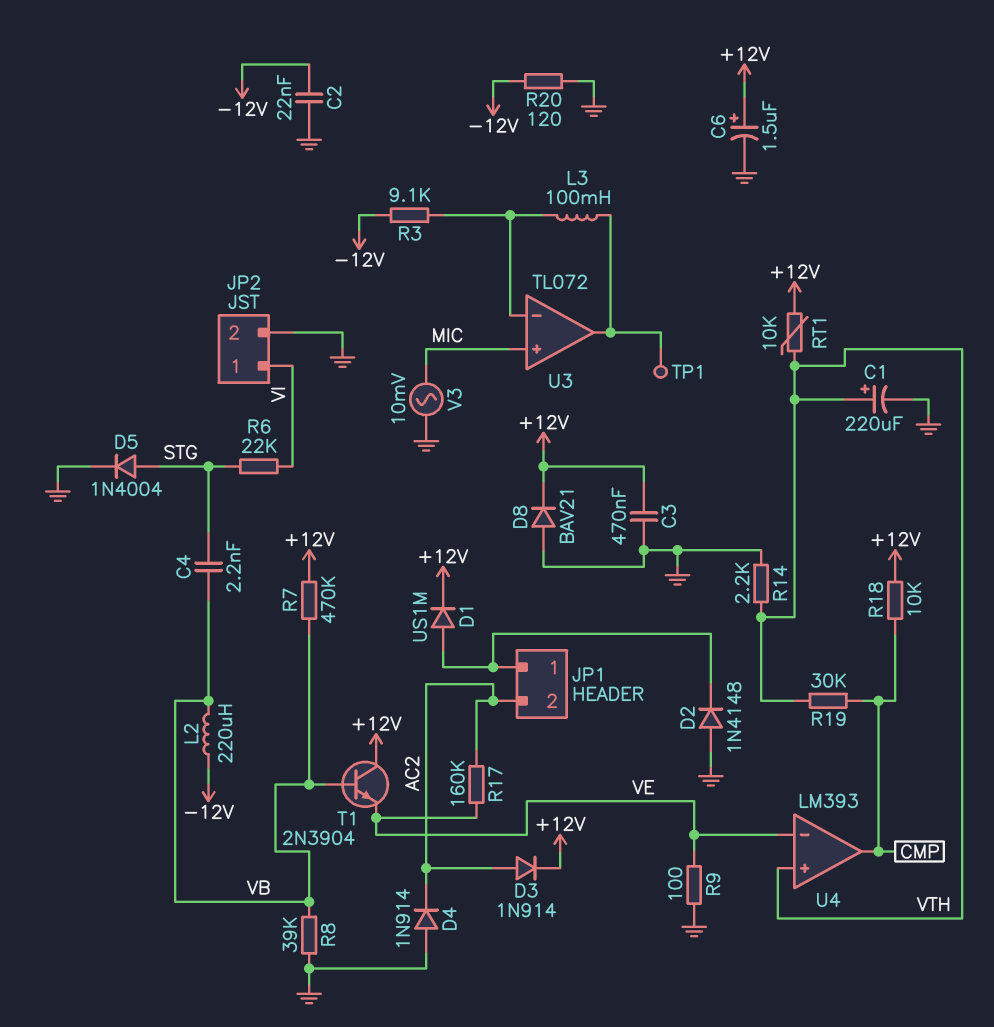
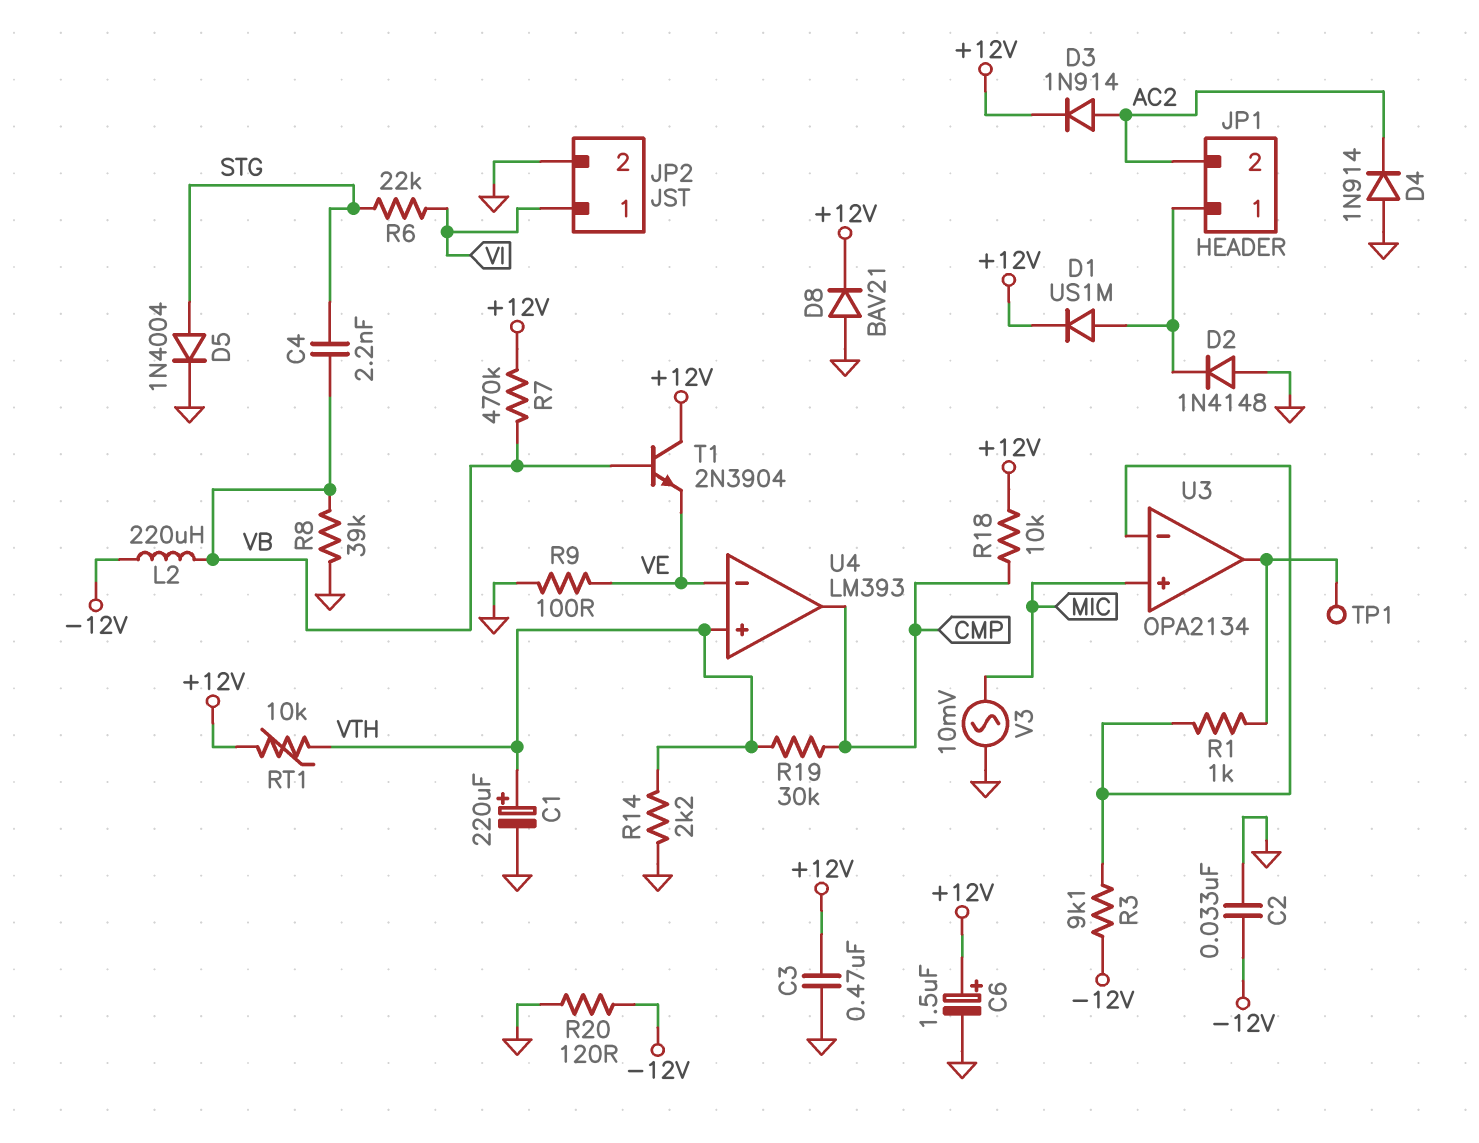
C2: 22nF (-12V, GND) -> 33nF (-12V, GND)
L3: 100mH (U3/in-, U3/out) -> none
R1: none -> 1k (U3/in-, U3/out)
R17: 160k (AC2, VE) -> none
U3: TL072 -> OPA2134

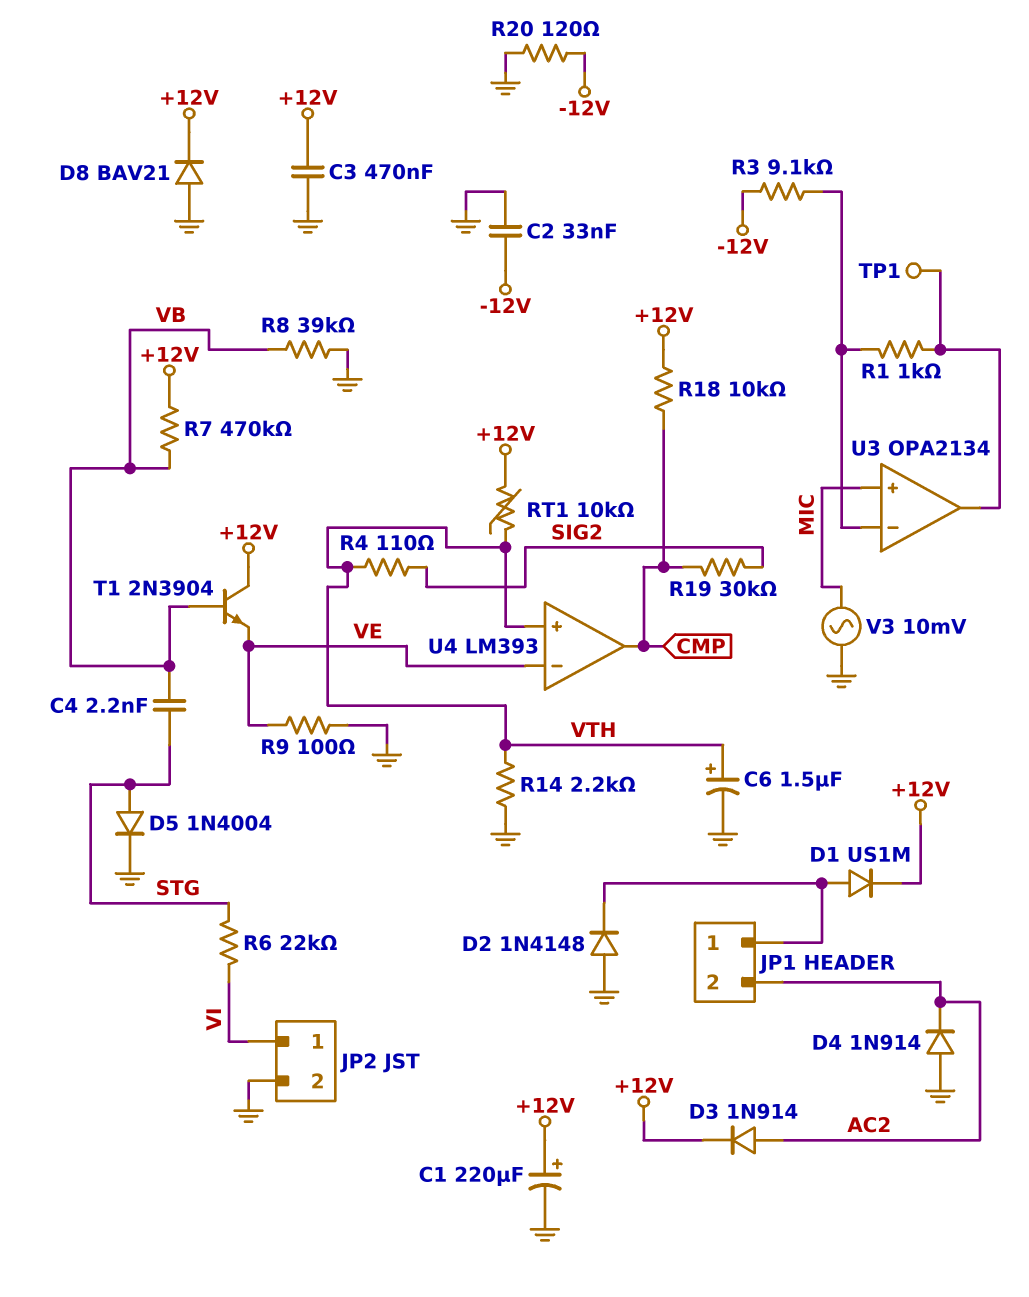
C1: 220uF (plus VTH, minus GND) -> 220uF (plus +12V, minus GND)
C6: 1.5uF (plus +12V, minus GND) -> 1.5uF (plus VTH, minus GND)
L2: 220uH (-12V, VB) -> none
R4: none -> 110 (SIG2, VTH)
R19: 30k (CMP, VTH) -> 30k (CMP, SIG2)

